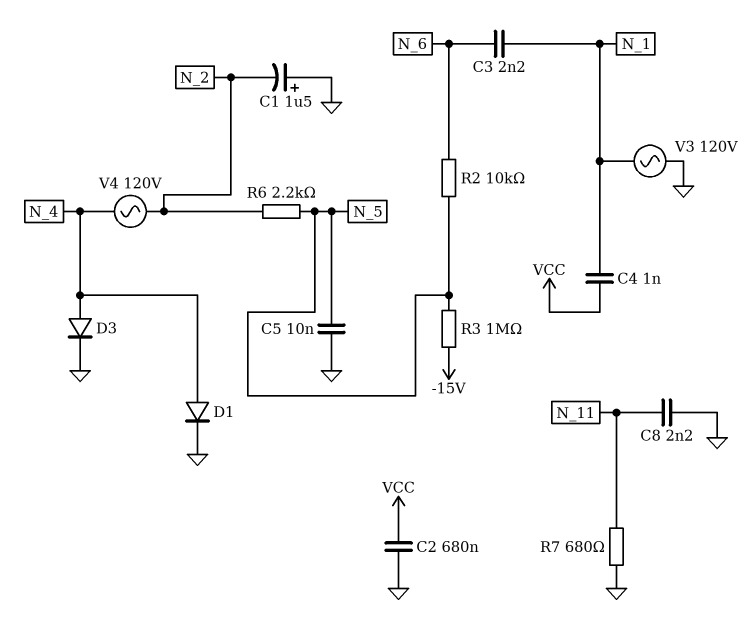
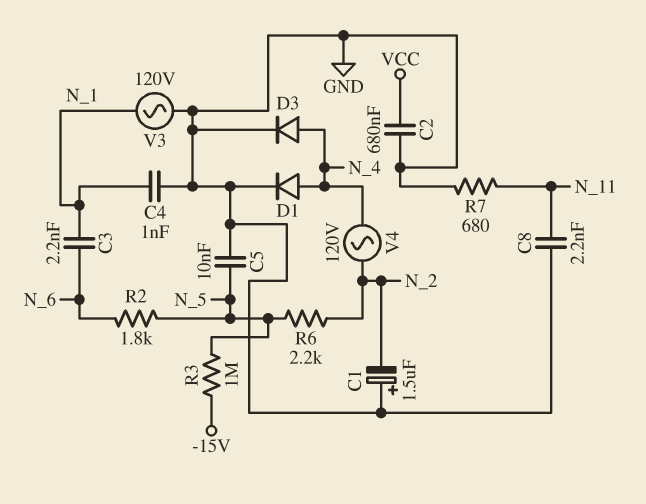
C4: 1nF (N_1, VCC) -> 1nF (GND, N_1)
R2: 10k (N_5, N_6) -> 1.8k (N_5, N_6)

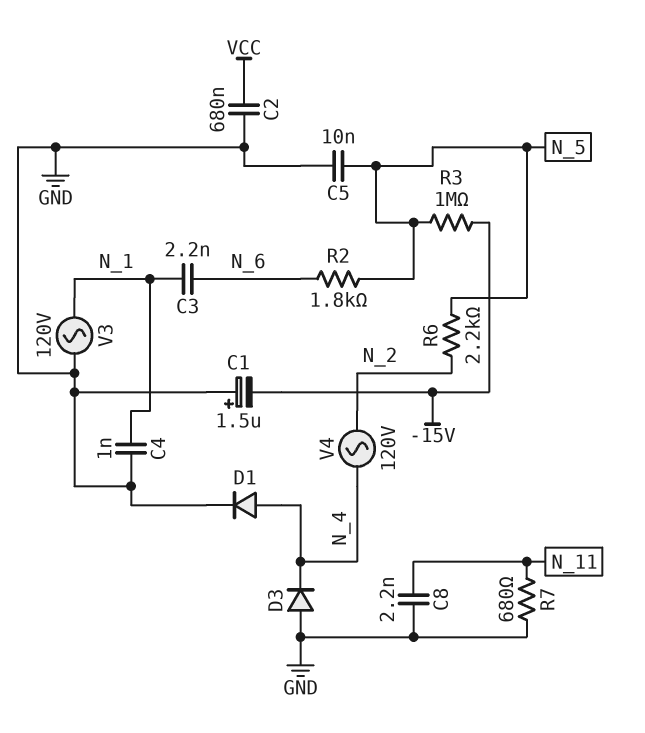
C1: 1.5uF (plus GND, minus N_2) -> 1.5uF (plus GND, minus -15V)
D3: diode (A N_4, K GND) -> diode (A GND, K N_4)

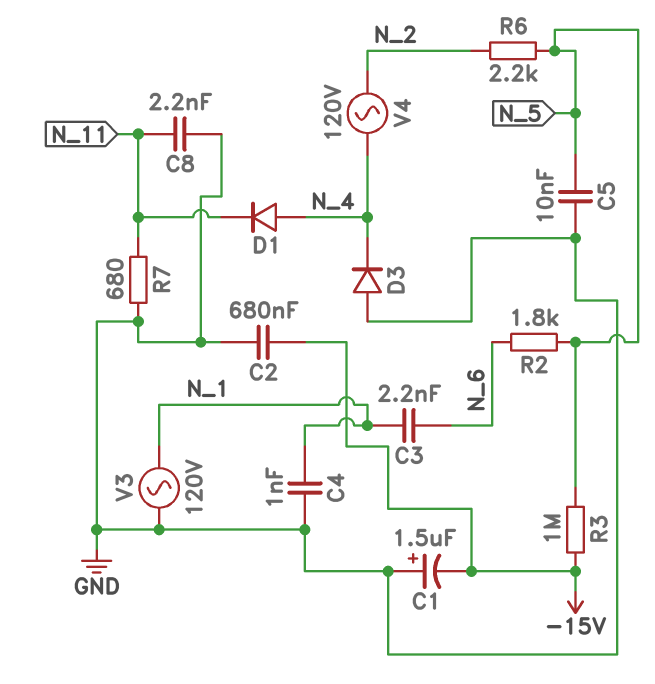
C2: 680nF (GND, VCC) -> 680nF (-15V, GND)
D1: diode (A N_4, K GND) -> diode (A N_4, K N_11)

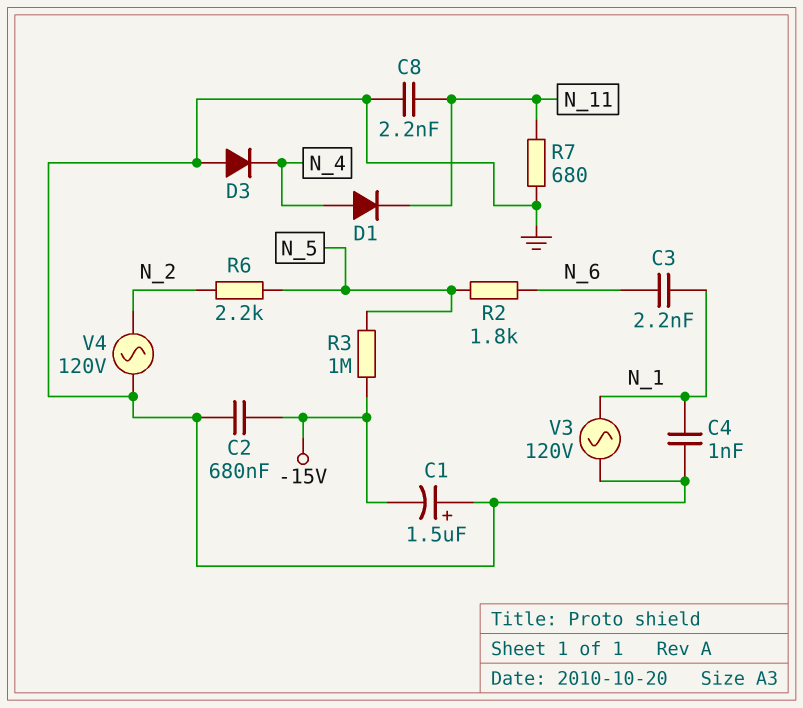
C5: 10nF (GND, N_5) -> none
V4: AC 120V (N_2, N_4) -> AC 120V (GND, N_2)

